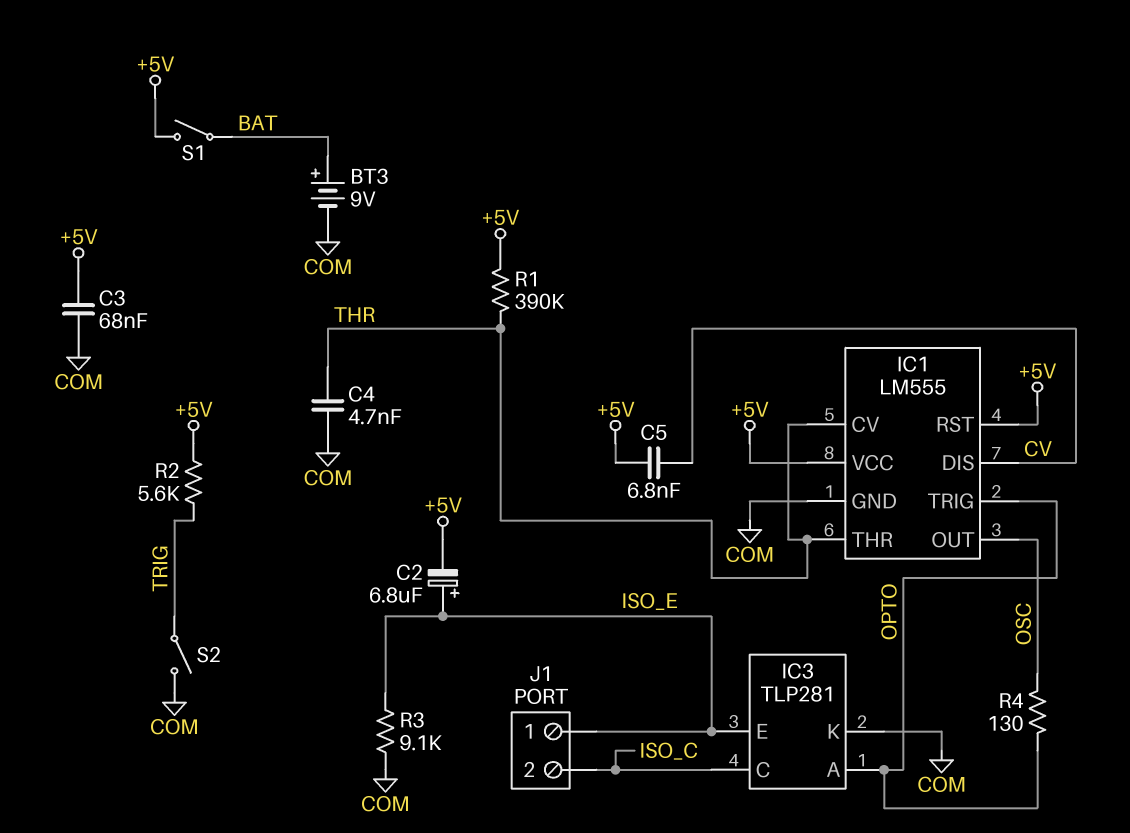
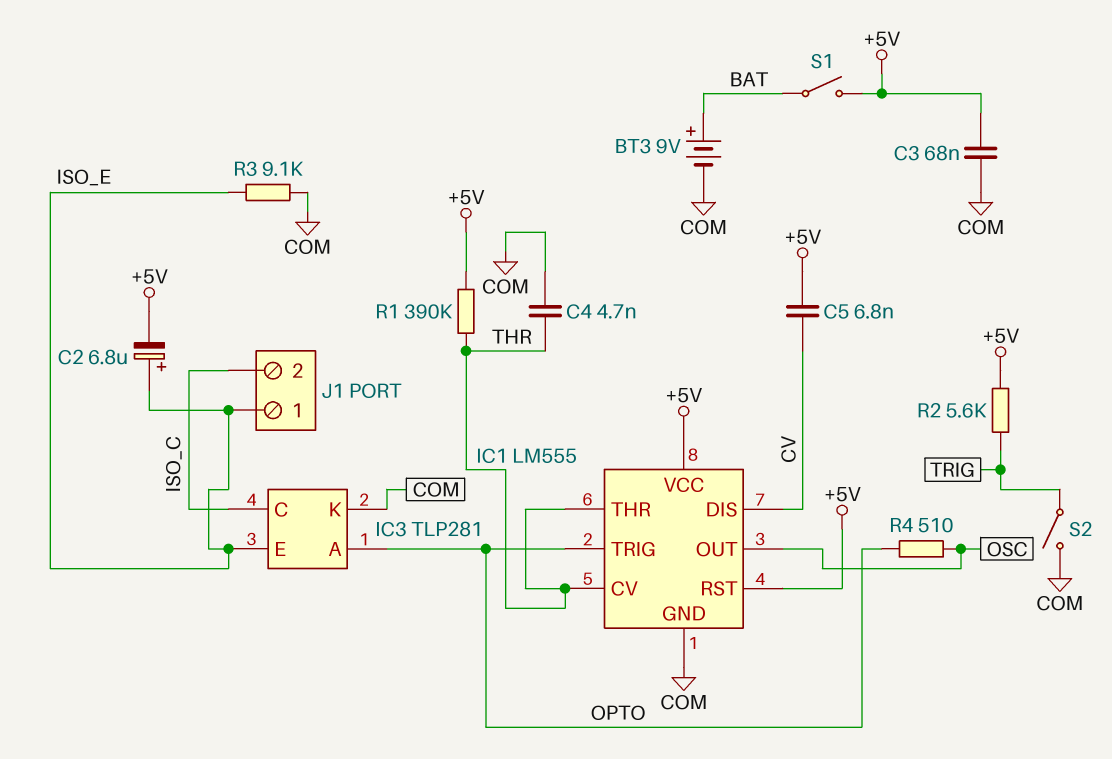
R4: 130 (OPTO, OSC) -> 510 (OPTO, OSC)

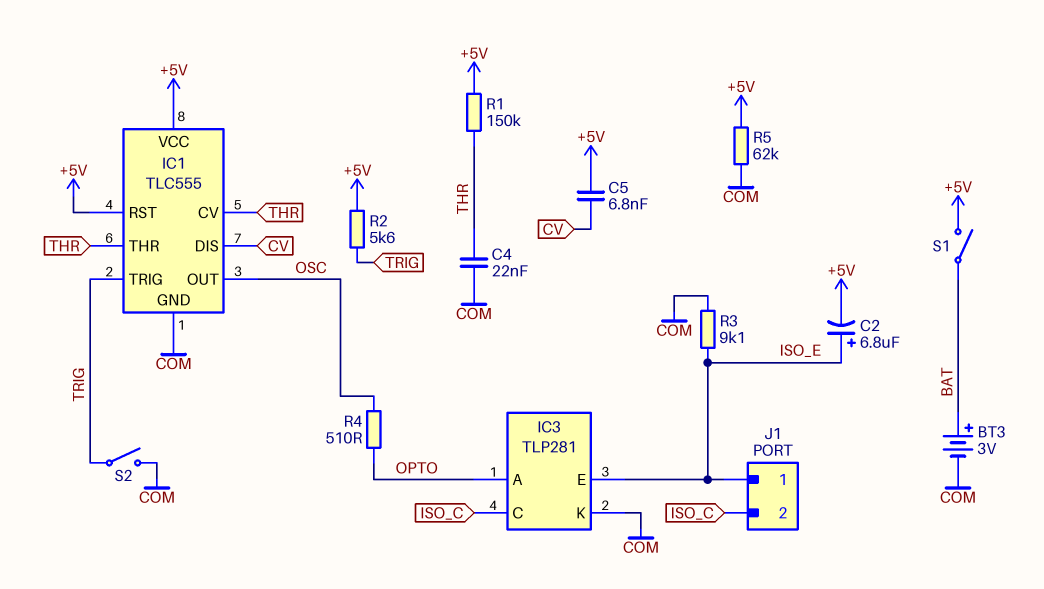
BT3: 9V (plus BAT, minus COM) -> 3V (plus BAT, minus COM)
C3: 68nF (+5V, COM) -> none
C4: 4.7nF (COM, THR) -> 22nF (COM, THR)
IC1: LM555 -> TLC555
IC1 pin TRIG: OPTO -> TRIG
R1: 390k (+5V, THR) -> 150k (+5V, THR)
R5: none -> 62k (+5V, COM)

